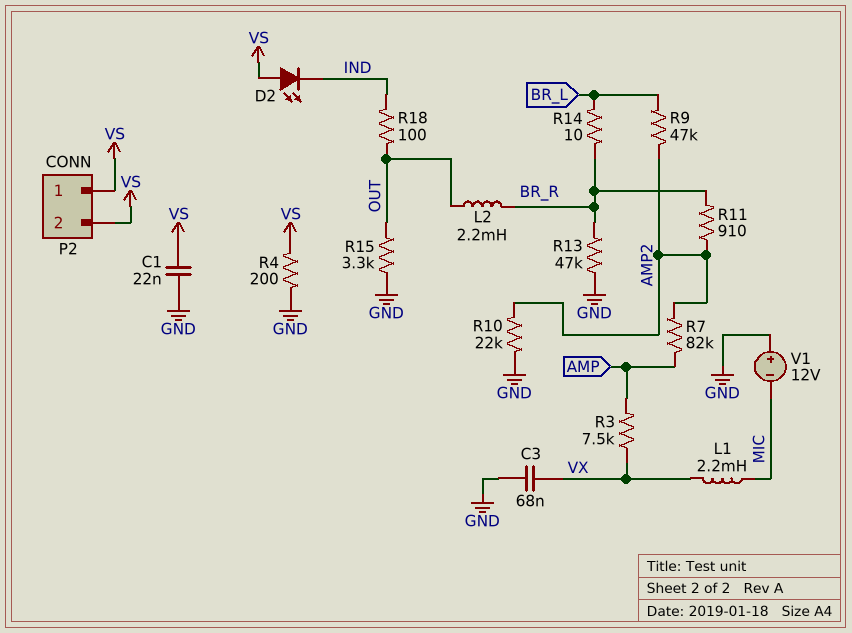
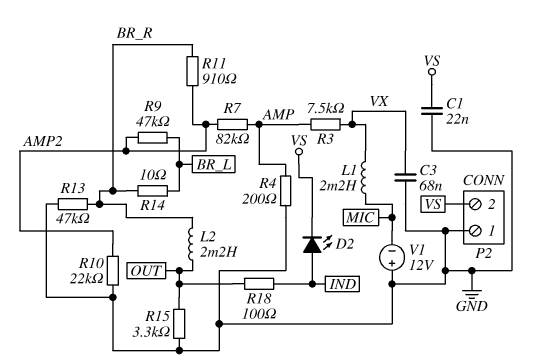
D2: LED (A VS, K IND) -> LED (A IND, K VS)
P2 pin 1: VS -> GND
R4: 200 (GND, VS) -> 200 (AMP, GND)

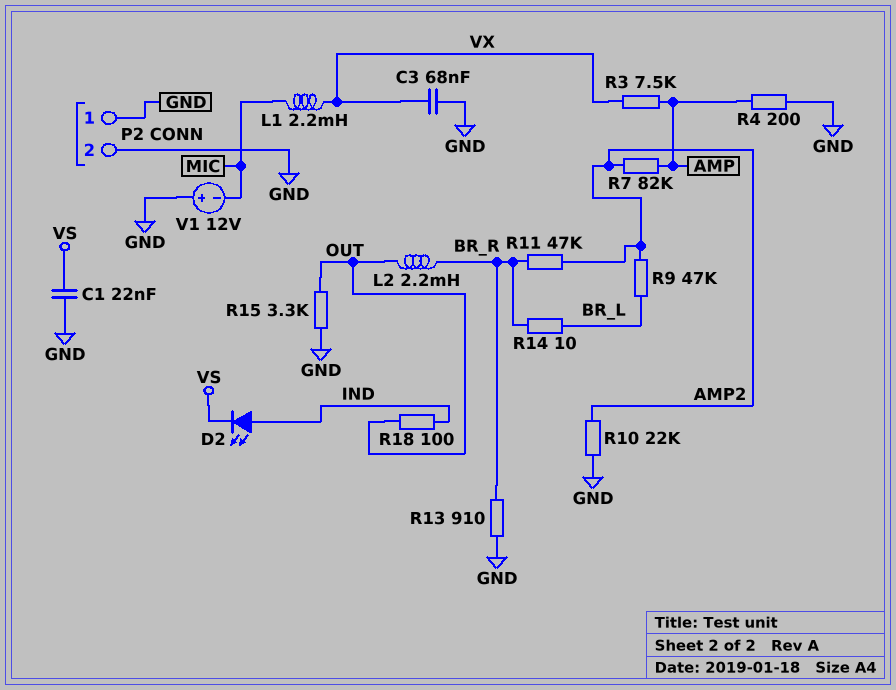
P2 pin 2: VS -> GND
R11: 910 (AMP2, BR_R) -> 47k (AMP2, BR_R)
R13: 47k (BR_R, GND) -> 910 (BR_R, GND)

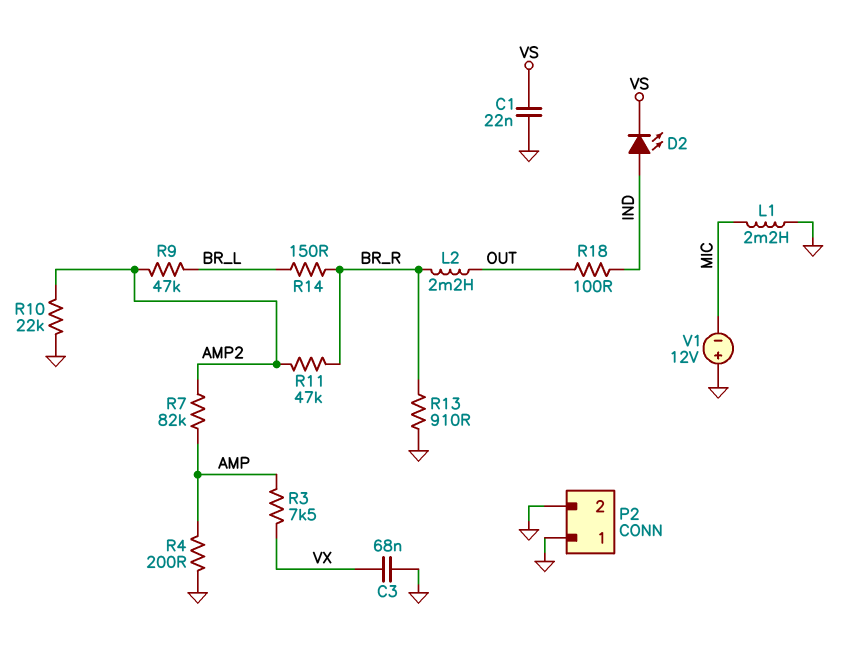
L1: 2.2mH (MIC, VX) -> 2.2mH (GND, MIC)
R14: 10 (BR_L, BR_R) -> 150 (BR_L, BR_R)
R15: 3.3k (GND, OUT) -> none

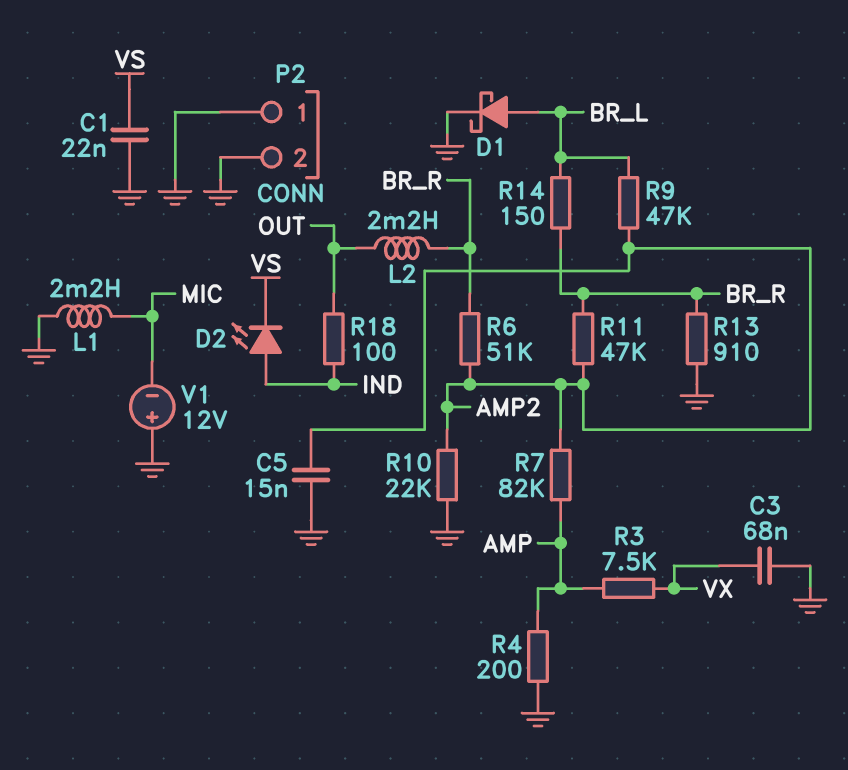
C5: none -> 15nF (AMP2, GND)
D1: none -> schottky (A BR_L, K GND)
R6: none -> 51k (AMP2, BR_R)

